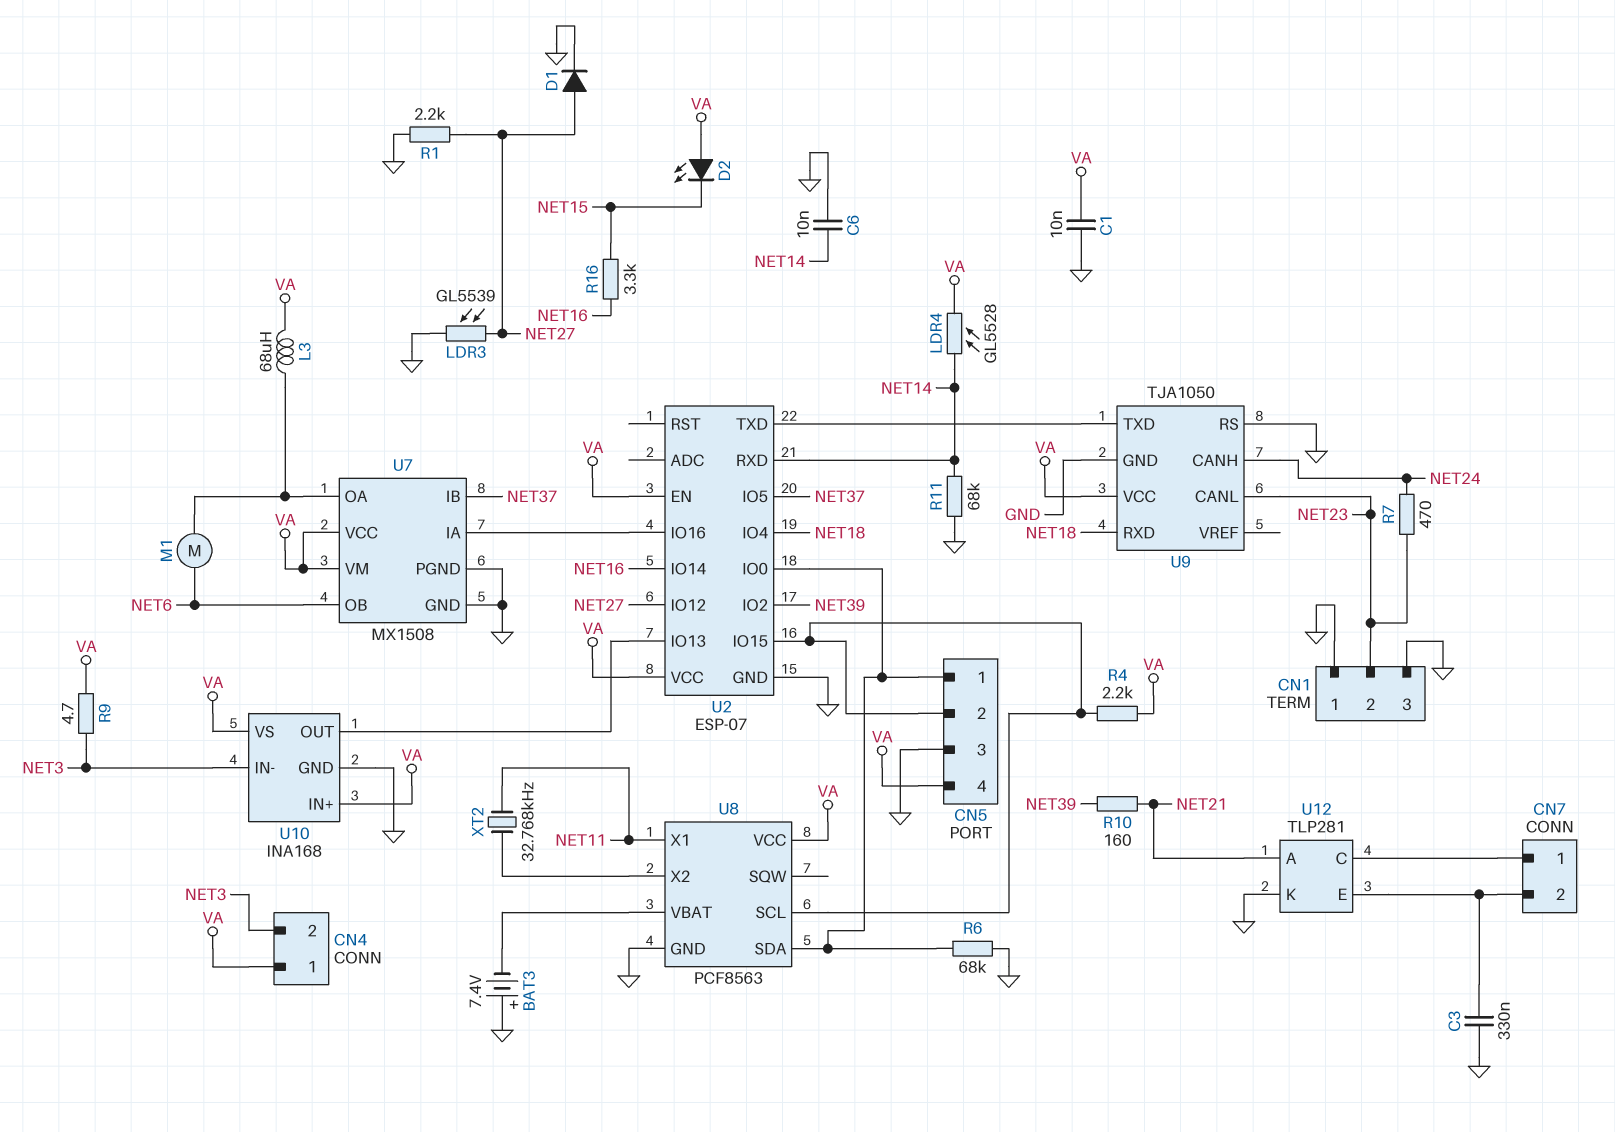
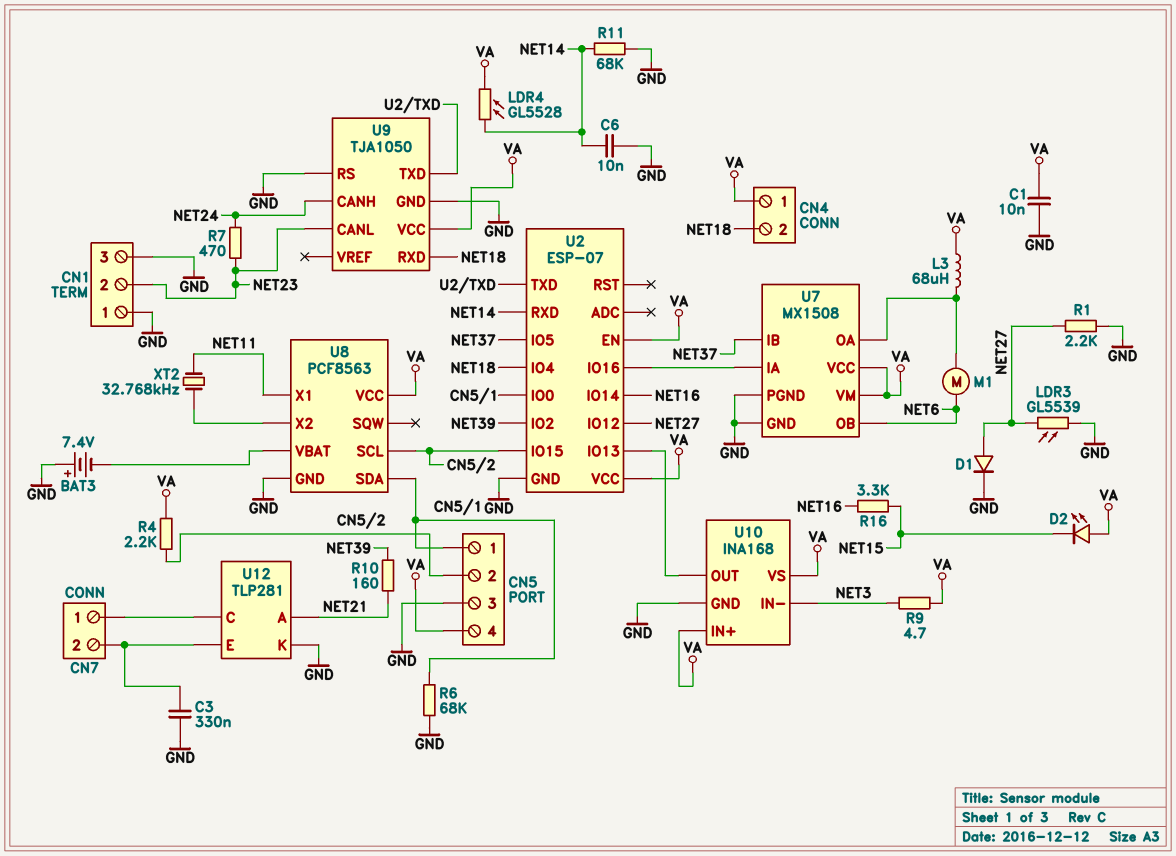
CN4 pin 2: NET3 -> NET18

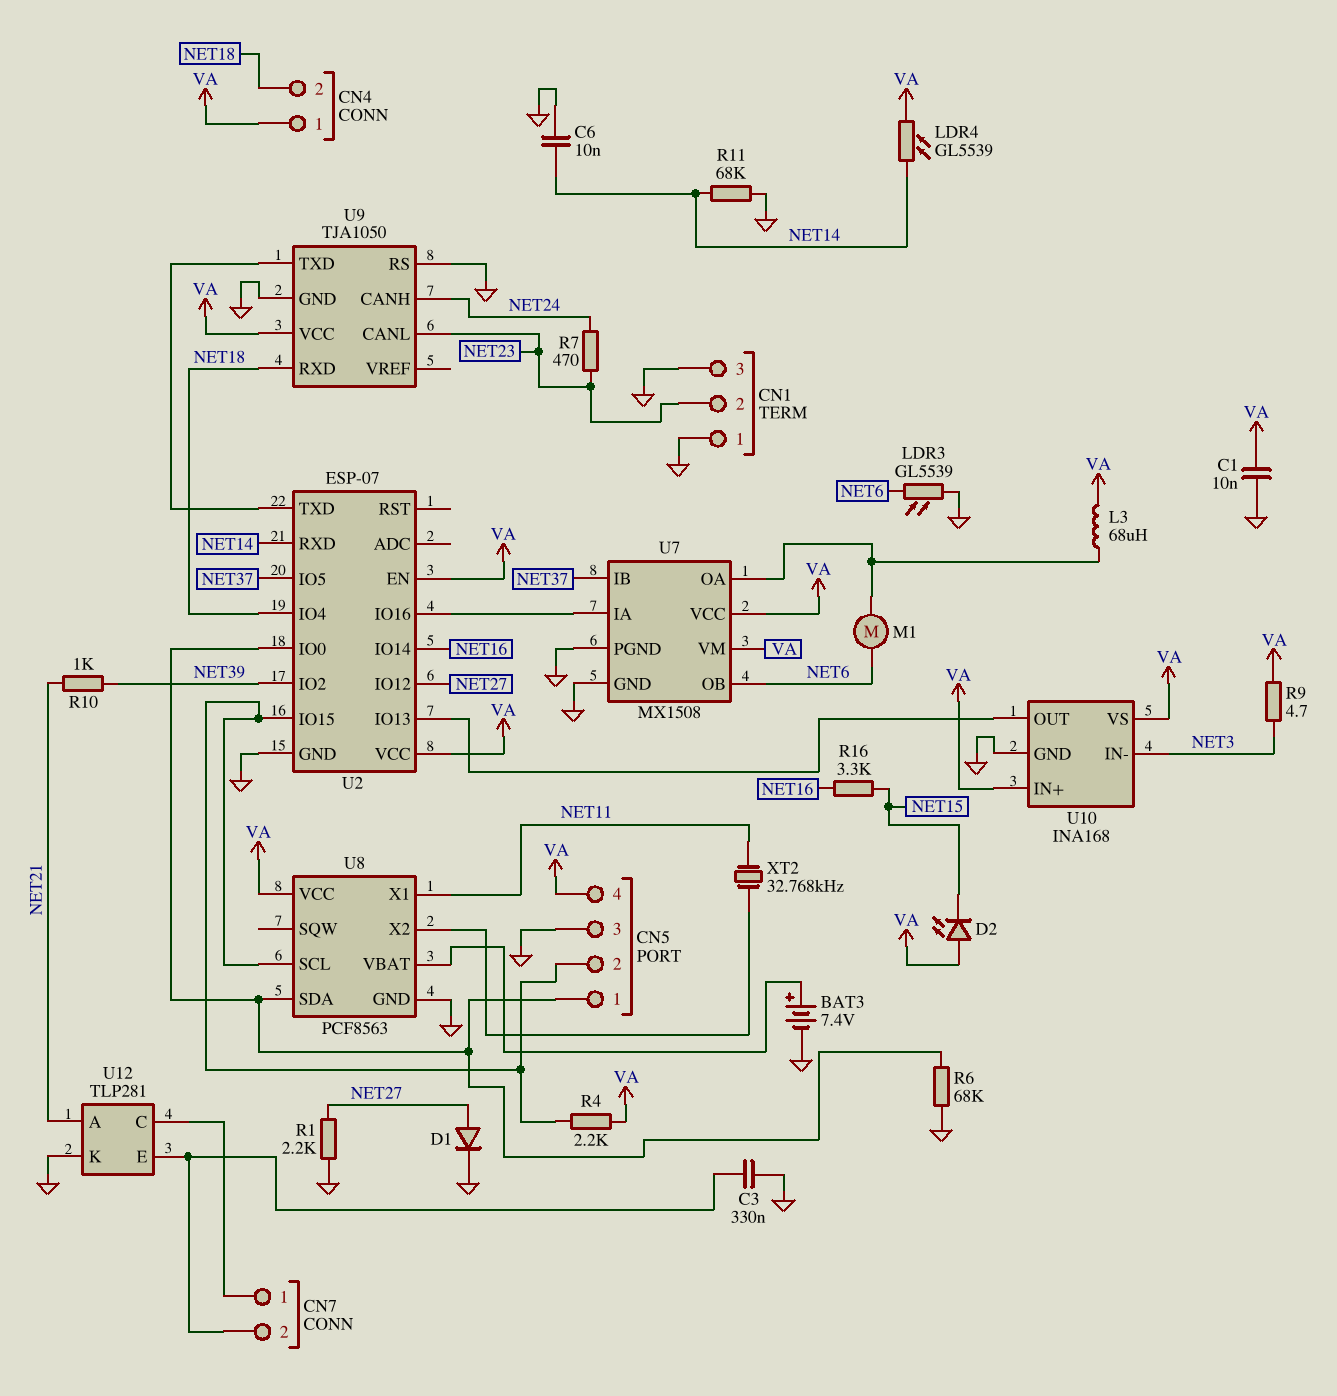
BAT3: 7.4V (plus GND, minus U8/VBAT) -> 7.4V (plus U8/VBAT, minus GND)
LDR3: GL5539 (GND, NET27) -> GL5539 (GND, NET6)
LDR4: GL5528 (NET14, VA) -> GL5539 (NET14, VA)
R10: 160 (NET21, NET39) -> 1k (NET21, NET39)

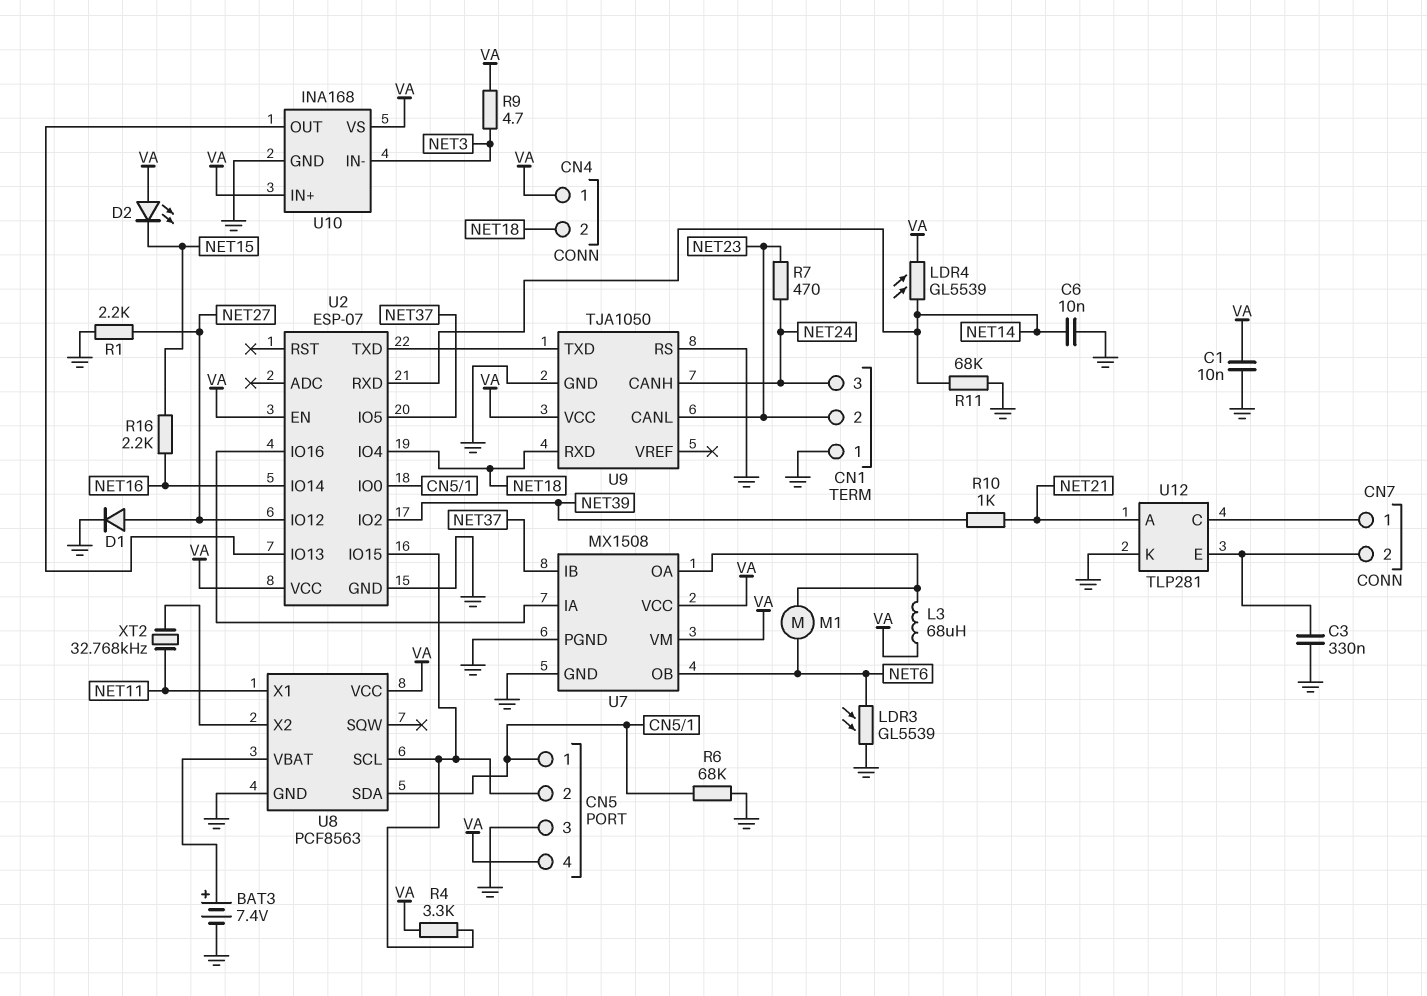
CN1 pin 3: GND -> NET24
R4: 2.2k (CN5/2, VA) -> 3.3k (CN5/2, VA)
R16: 3.3k (NET15, NET16) -> 2.2k (NET15, NET16)

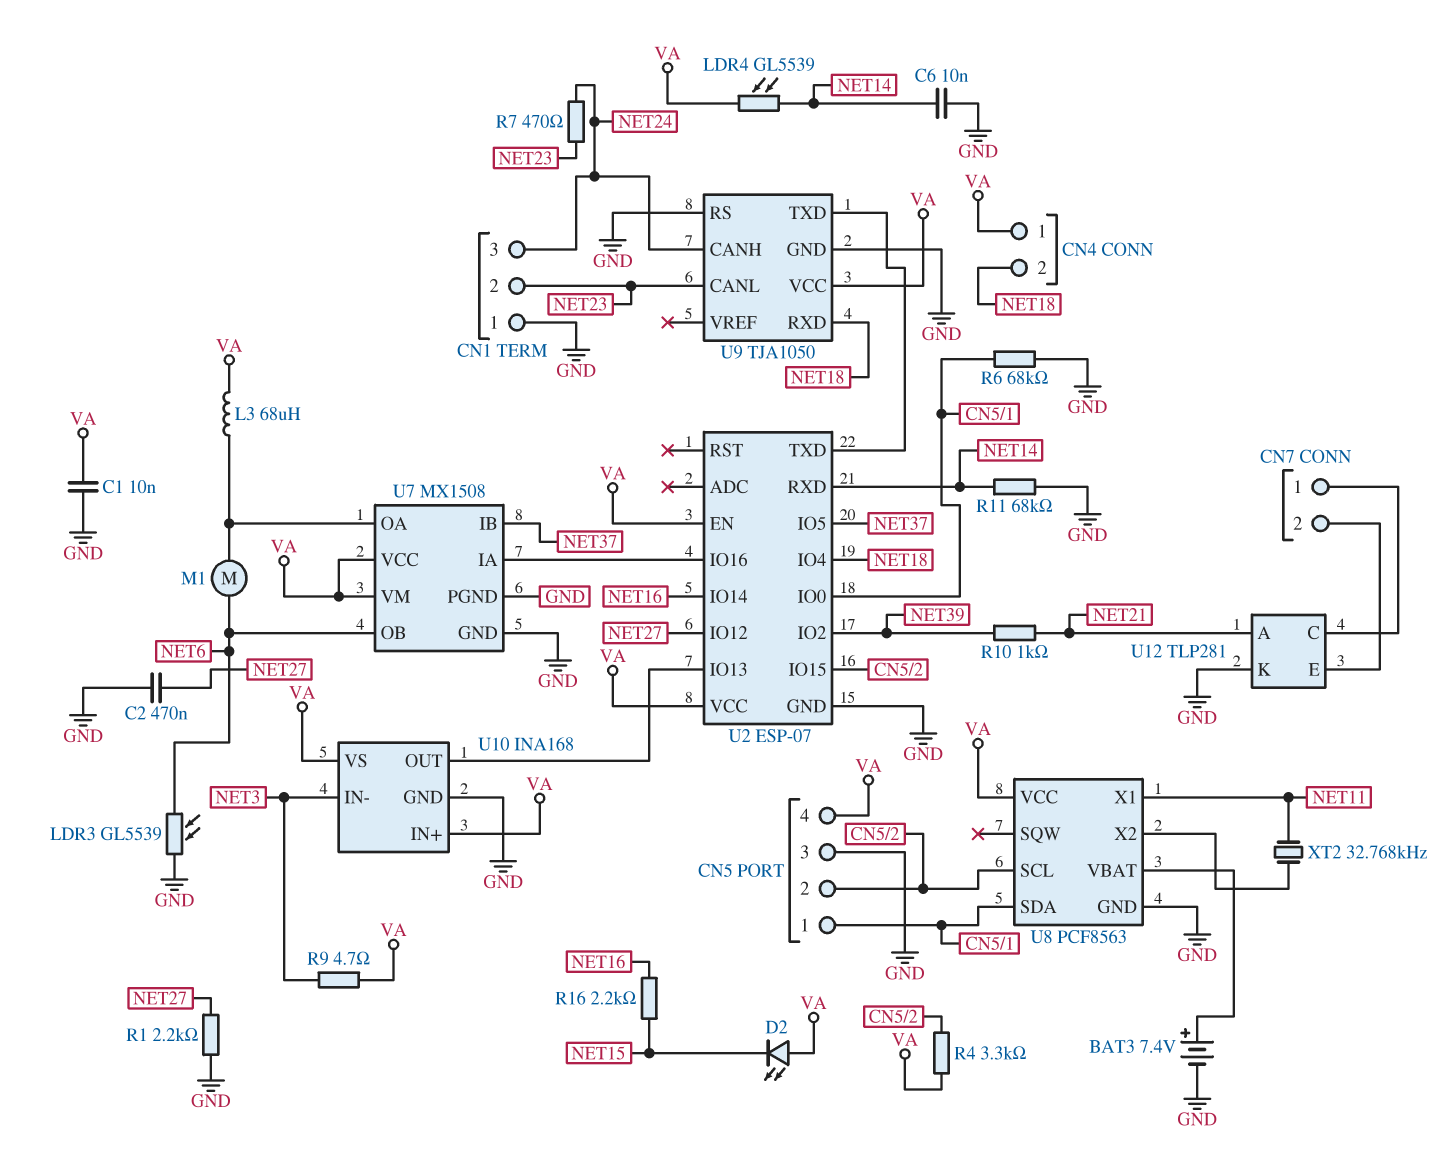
C2: none -> 470nF (GND, NET27)
C3: 330nF (CN7/2, GND) -> none
D1: diode (A NET27, K GND) -> none

